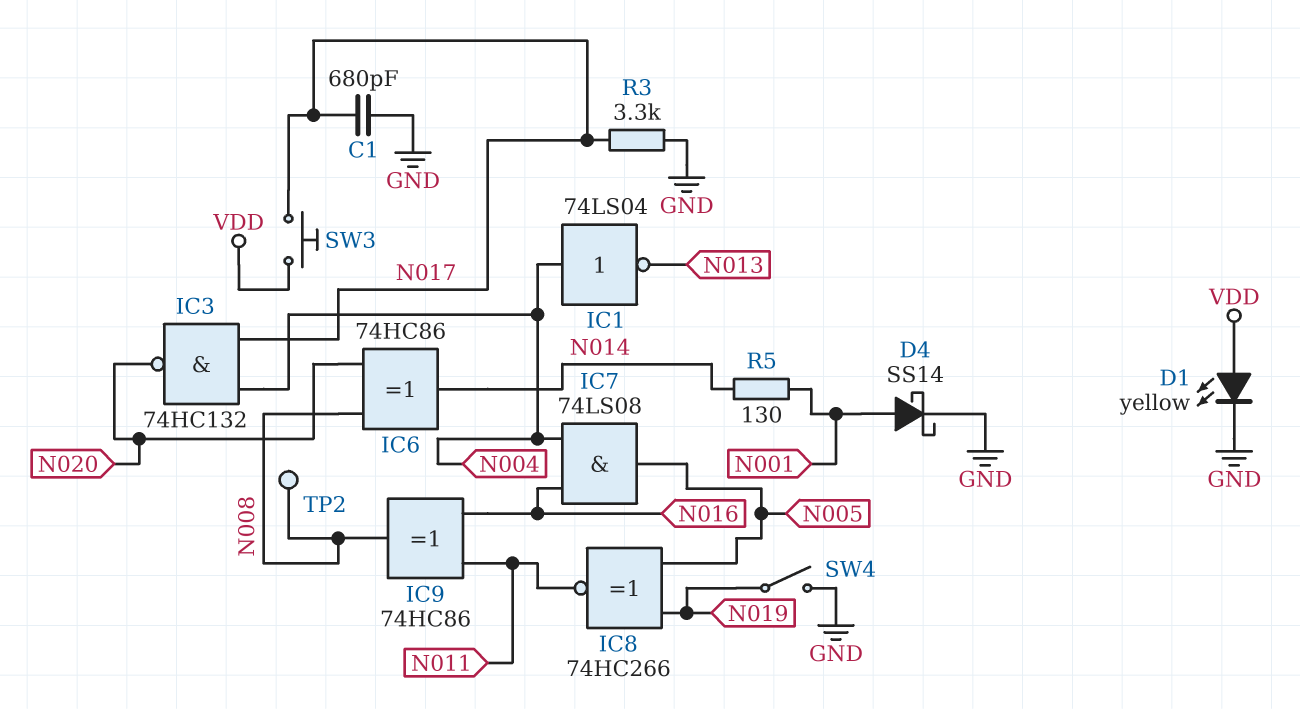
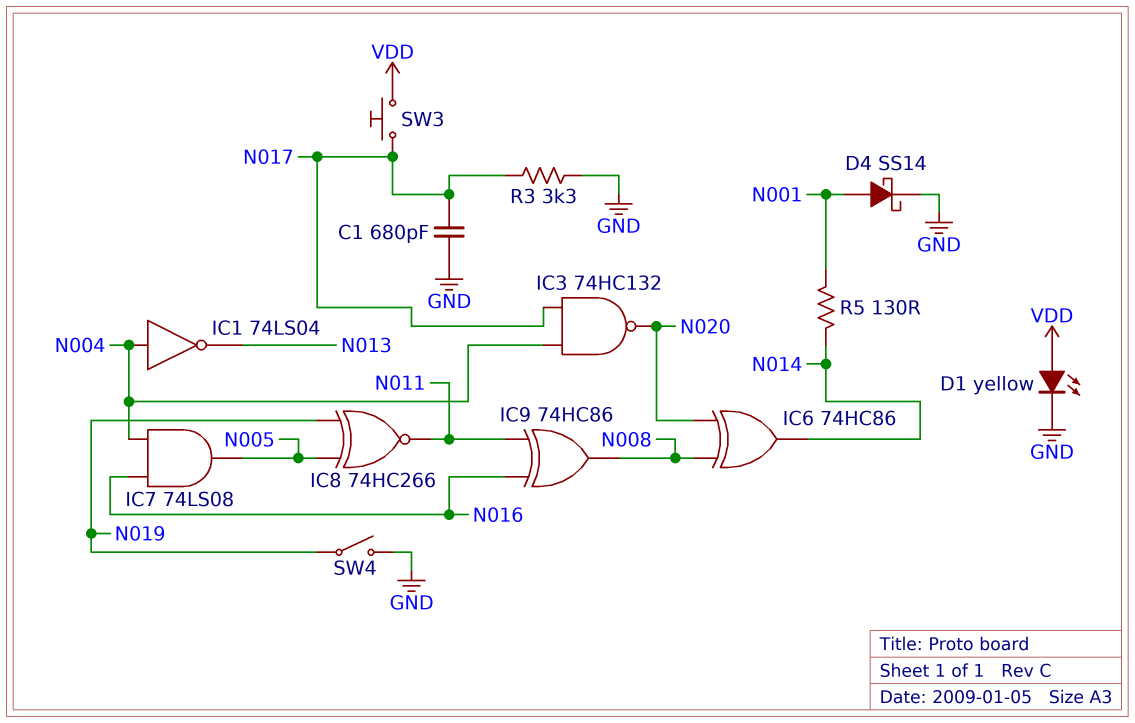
TP2: test point (N008) -> none

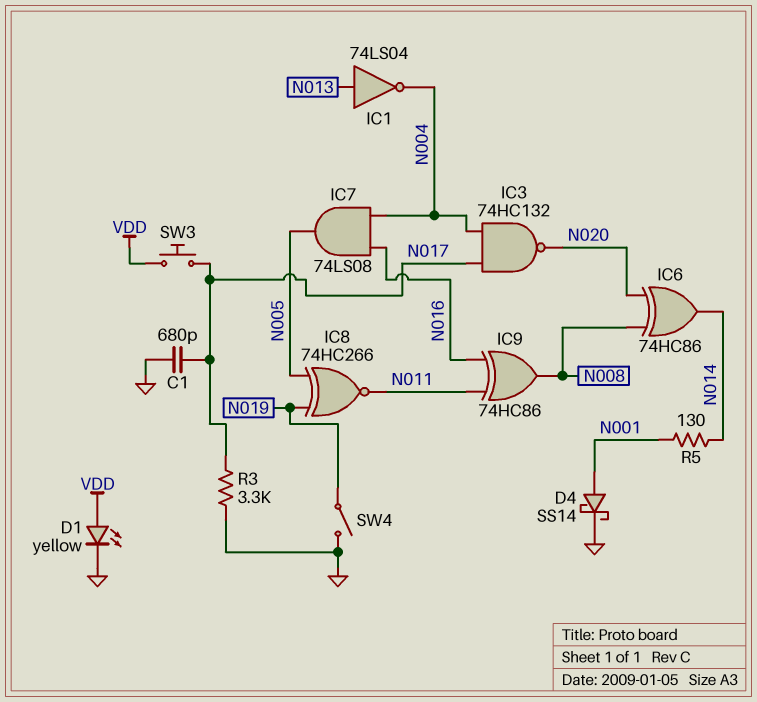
IC1: NOT 74LS04 (in N004, out N013) -> NOT 74LS04 (in N013, out N004)

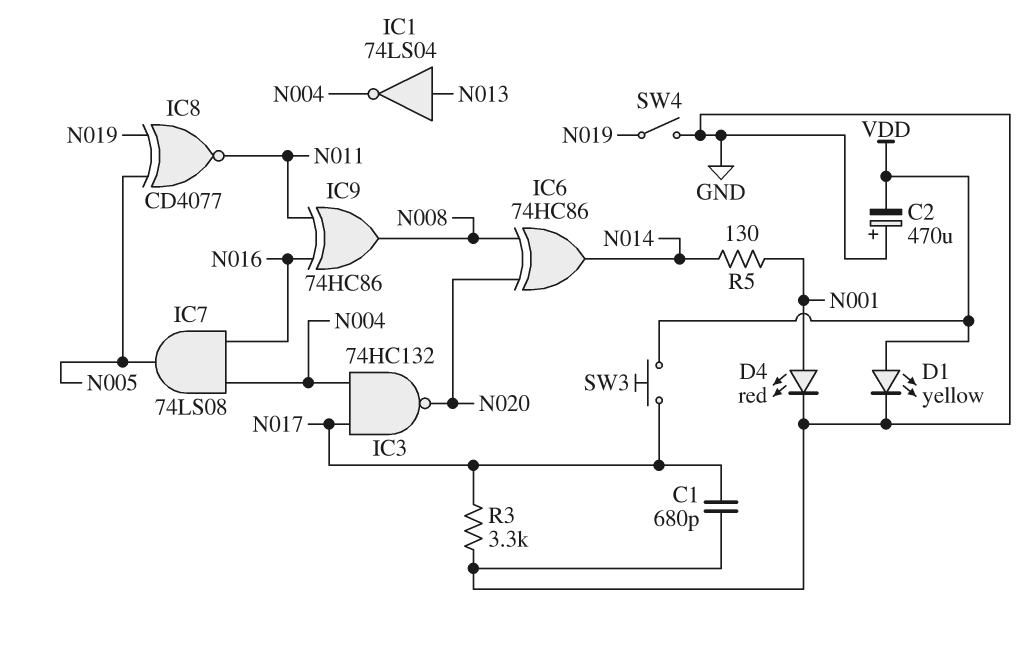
C2: none -> 470uF (plus GND, minus VDD)
D4: schottky SS14 (A N001, K GND) -> LED red (A N001, K GND)
IC8: XNOR 74HC266 (in N005, in N019, out N011) -> XNOR CD4077 (in N005, in N019, out N011)

